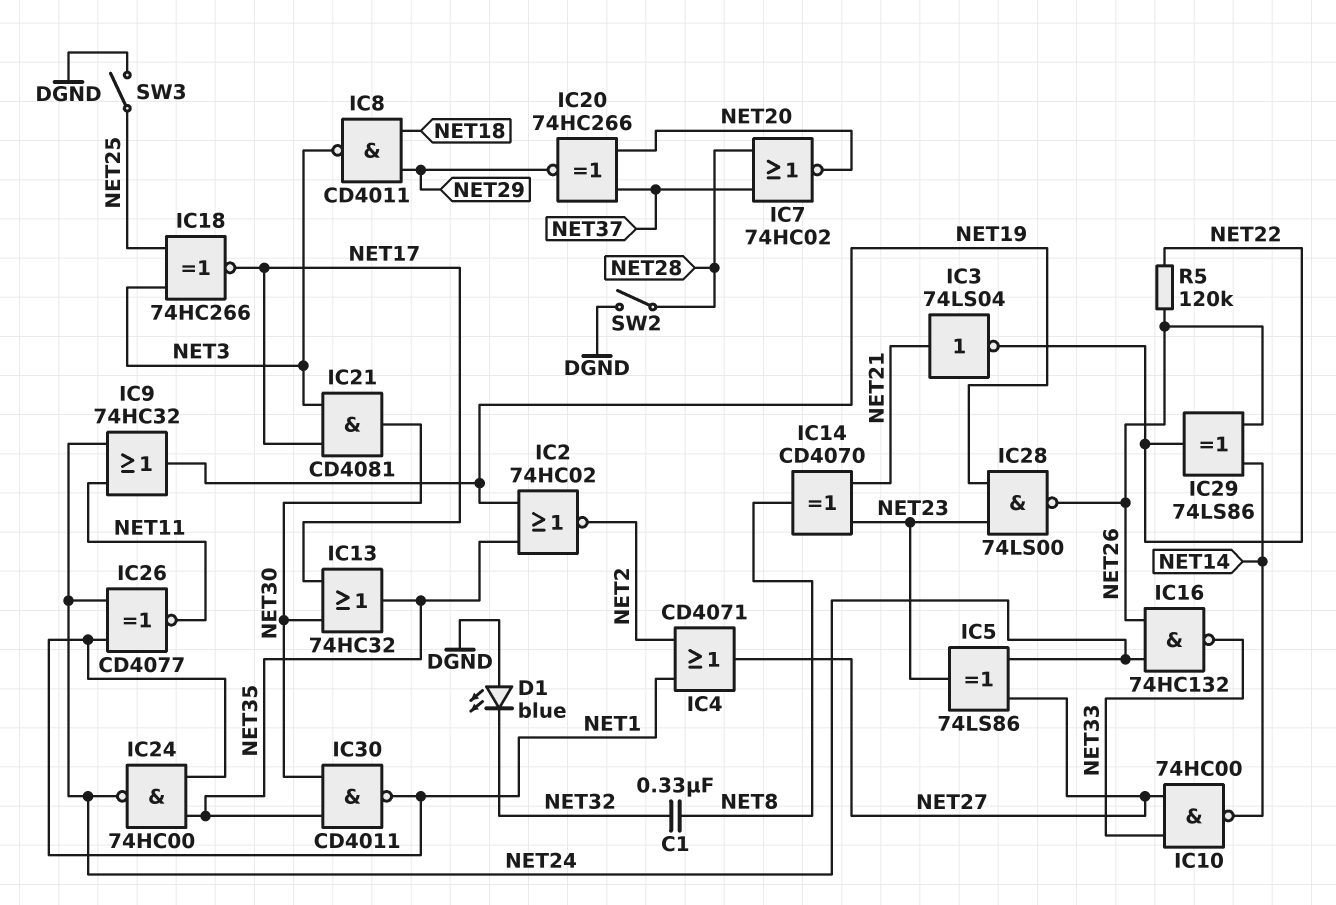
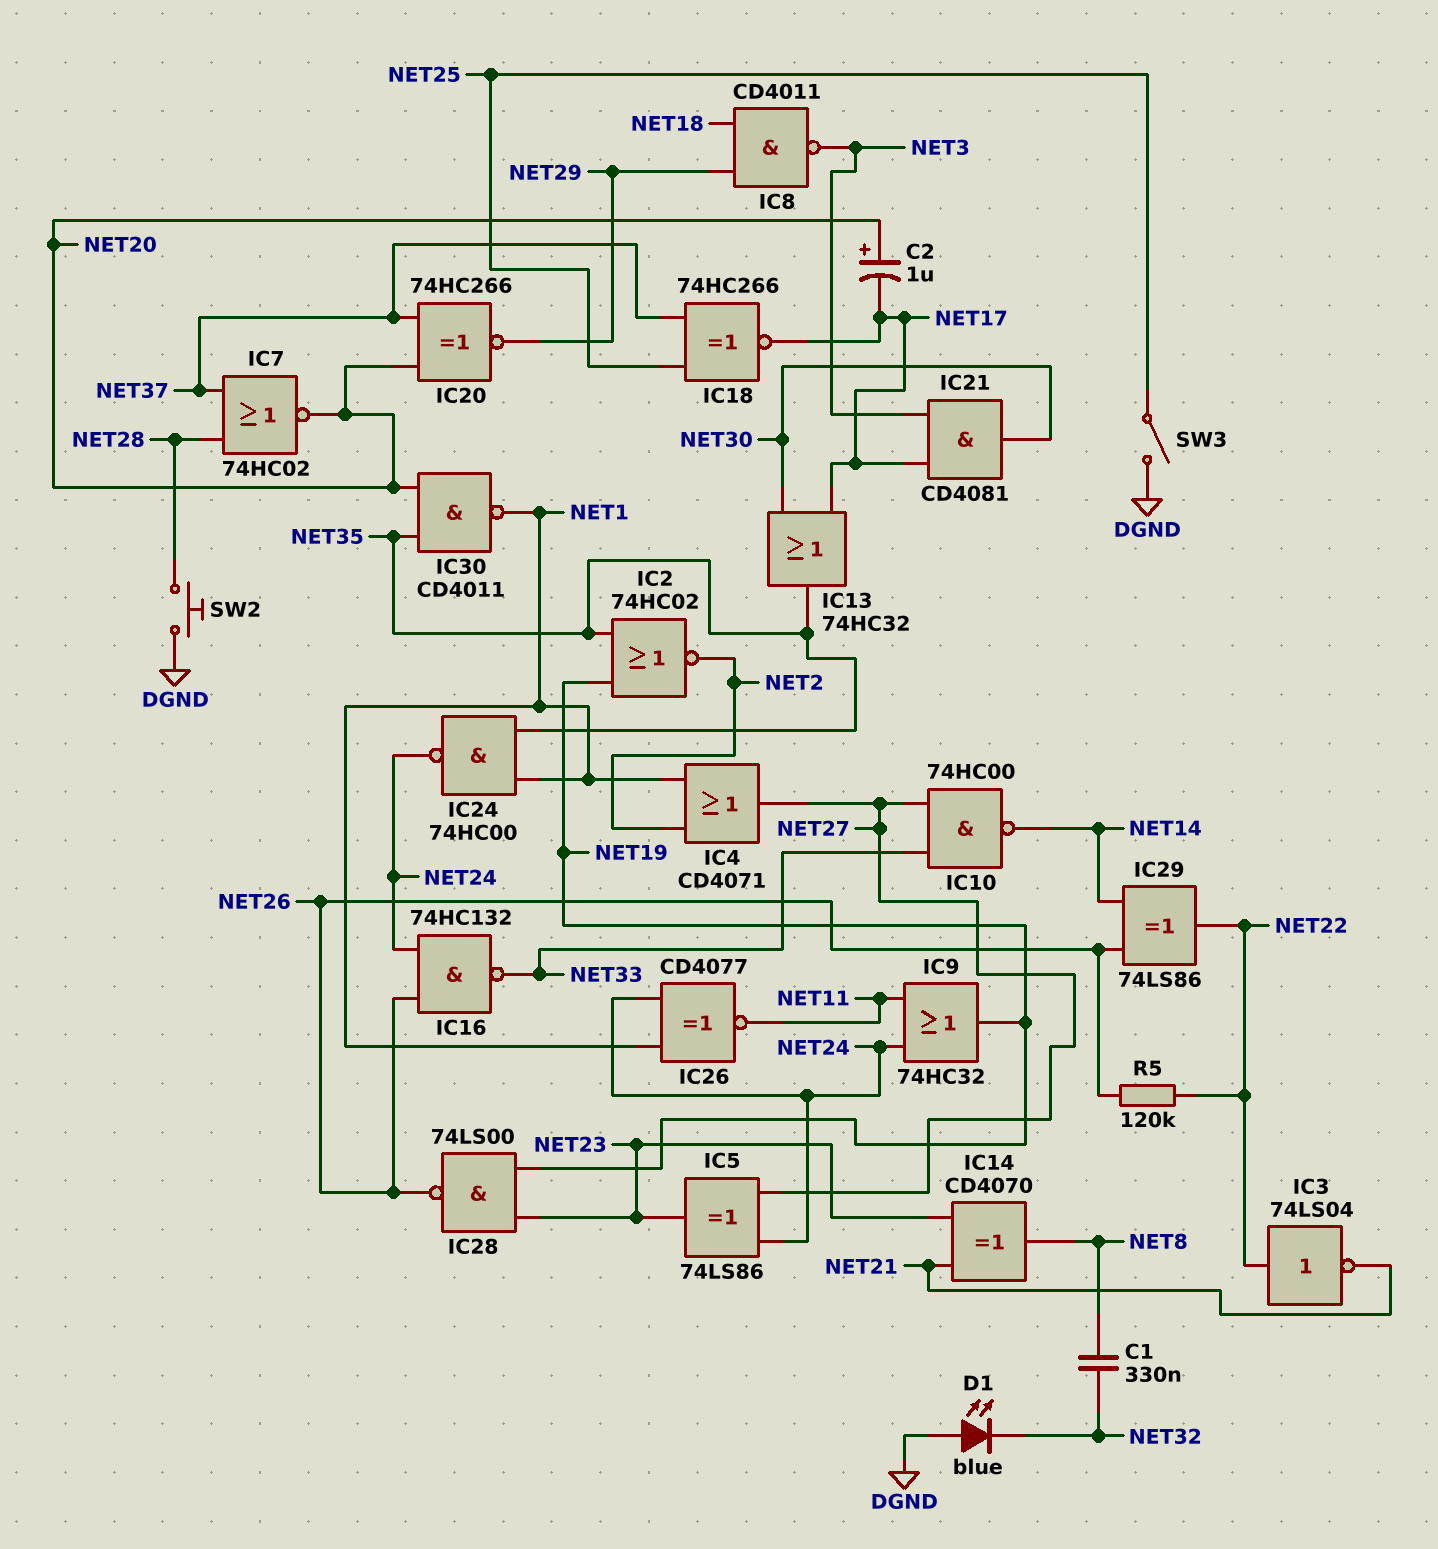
C2: none -> 1uF (plus NET20, minus NET17)
IC3: NOT 74LS04 (in NET21, out NET22) -> NOT 74LS04 (in NET22, out NET21)
IC18: XNOR 74HC266 (in NET3, in NET25, out NET17) -> XNOR 74HC266 (in NET25, in NET37, out NET17)
IC30: NAND CD4011 (in NET30, in NET35, out NET1) -> NAND CD4011 (in NET20, in NET35, out NET1)
SW2: switch (DGND, NET28) -> button (DGND, NET28)

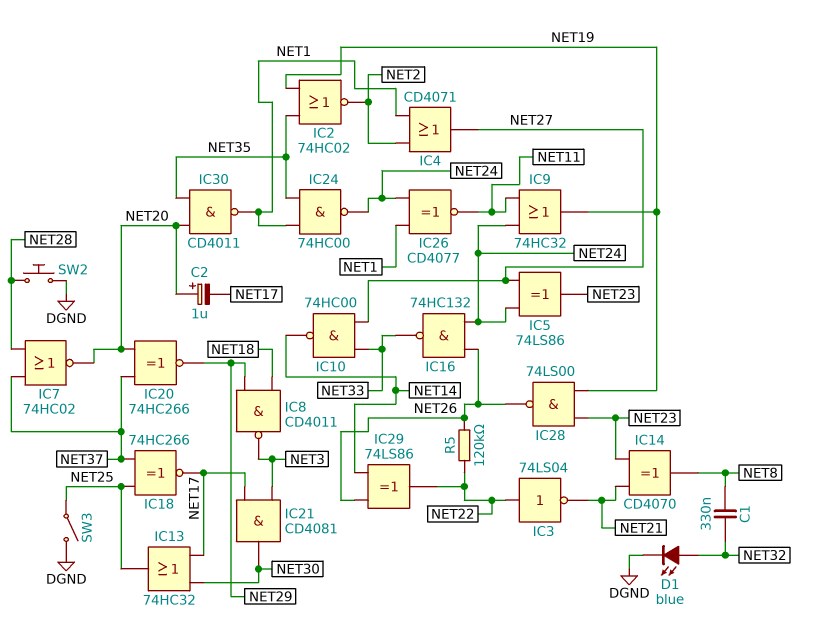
D1: LED blue (A DGND, K NET32) -> LED blue (A NET32, K DGND)
IC13: OR 74HC32 (in NET17, in NET30, out NET35) -> OR 74HC32 (in NET17, in NET30, out NET25)

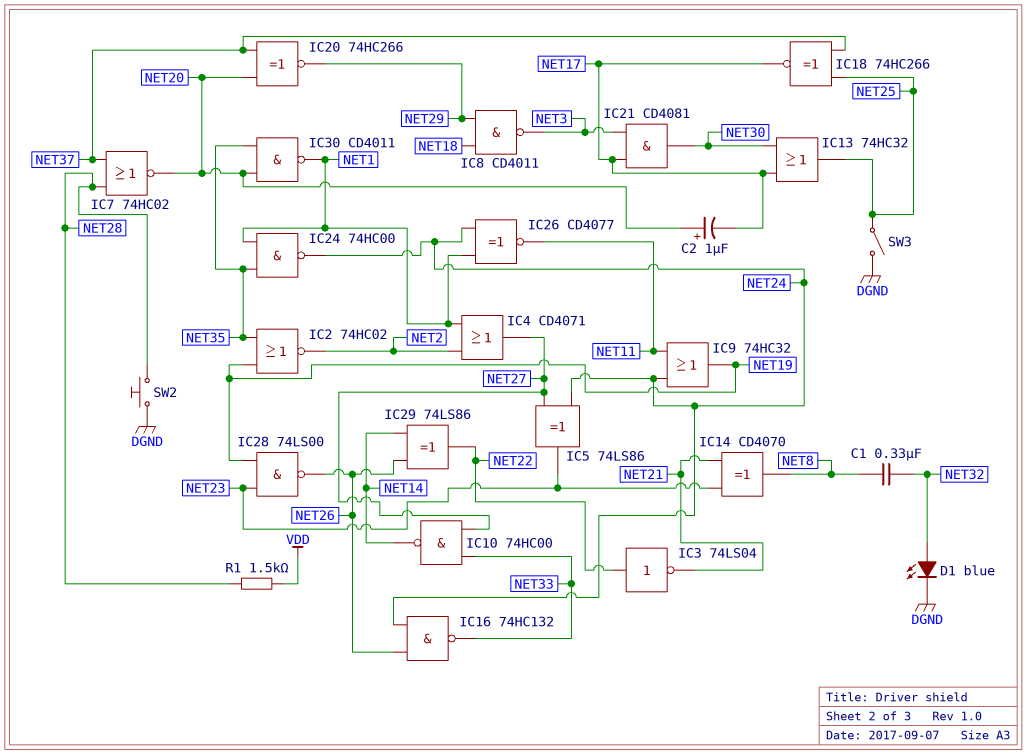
R1: none -> 1.5k (NET28, VDD)
R5: 120k (NET22, NET26) -> none

